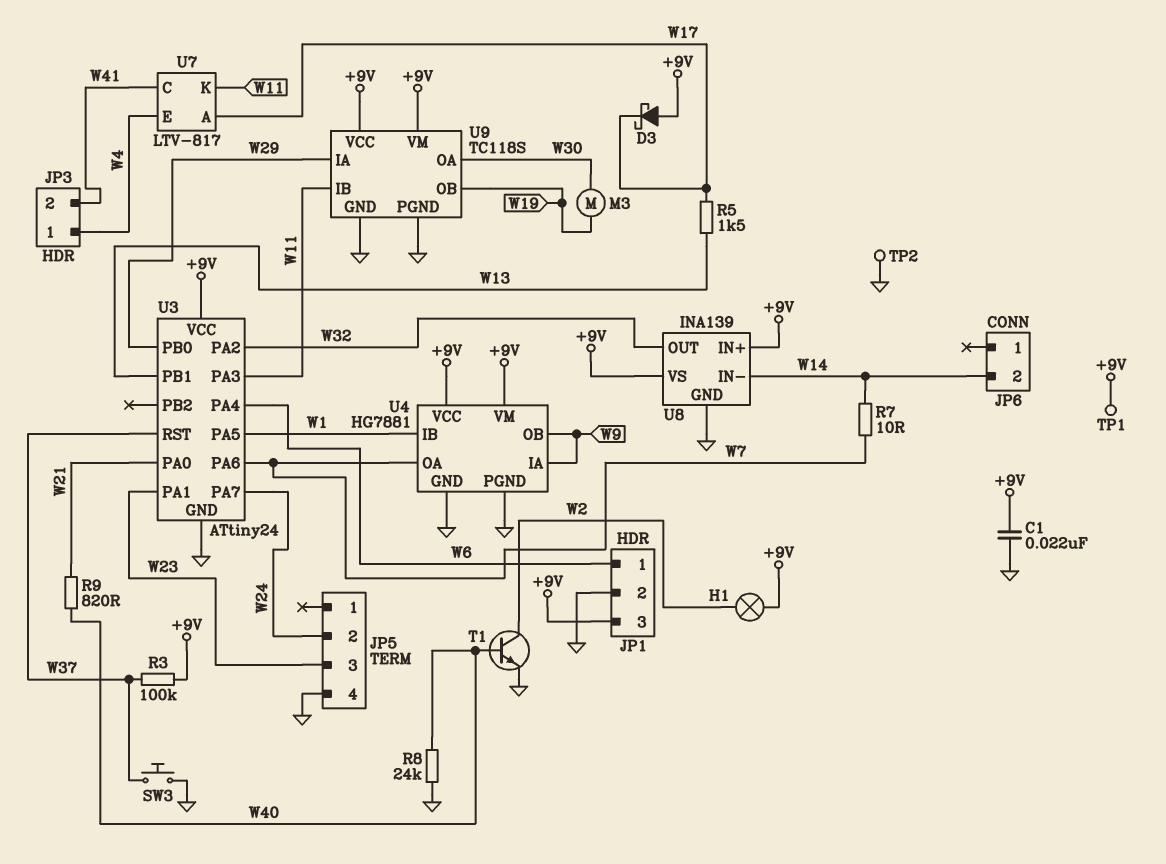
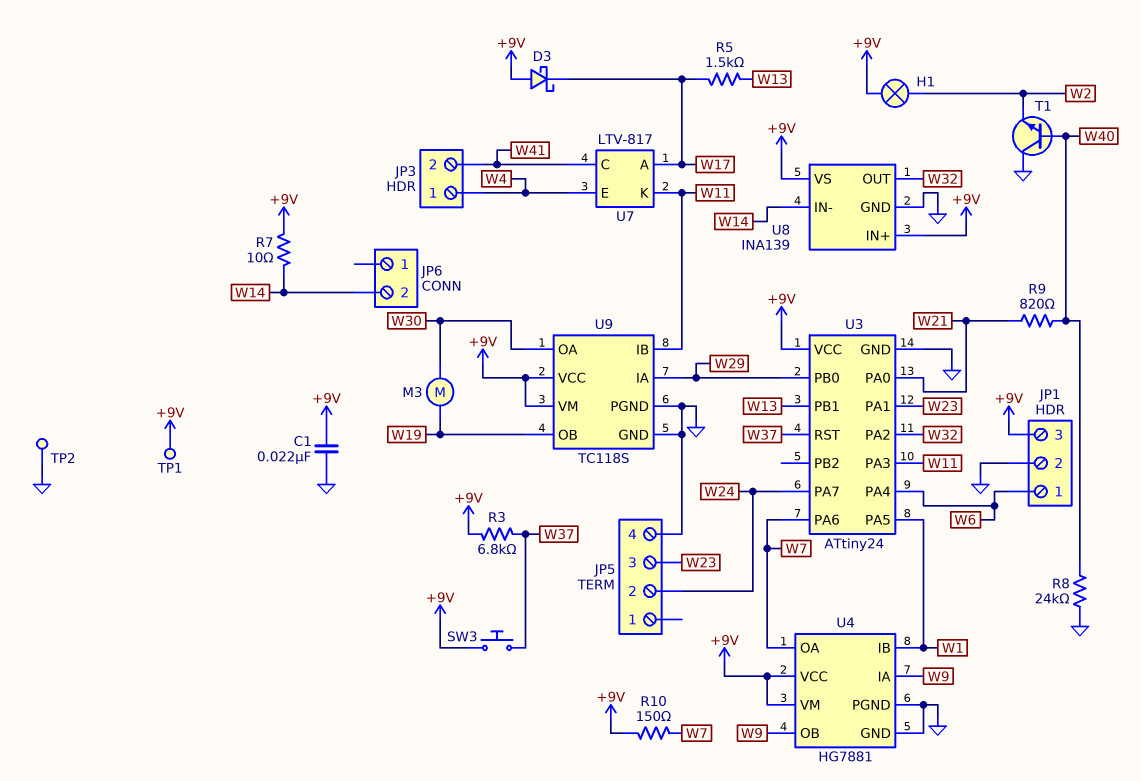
R3: 100k (+9V, W37) -> 6.8k (+9V, W37)
R7: 10 (W7, W14) -> 10 (+9V, W14)
R10: none -> 150 (+9V, W7)
SW3: button (GND, W37) -> button (+9V, W37)
T1: NPN (B W40, C W2, E GND) -> NPN (B W40, C GND, E W2)

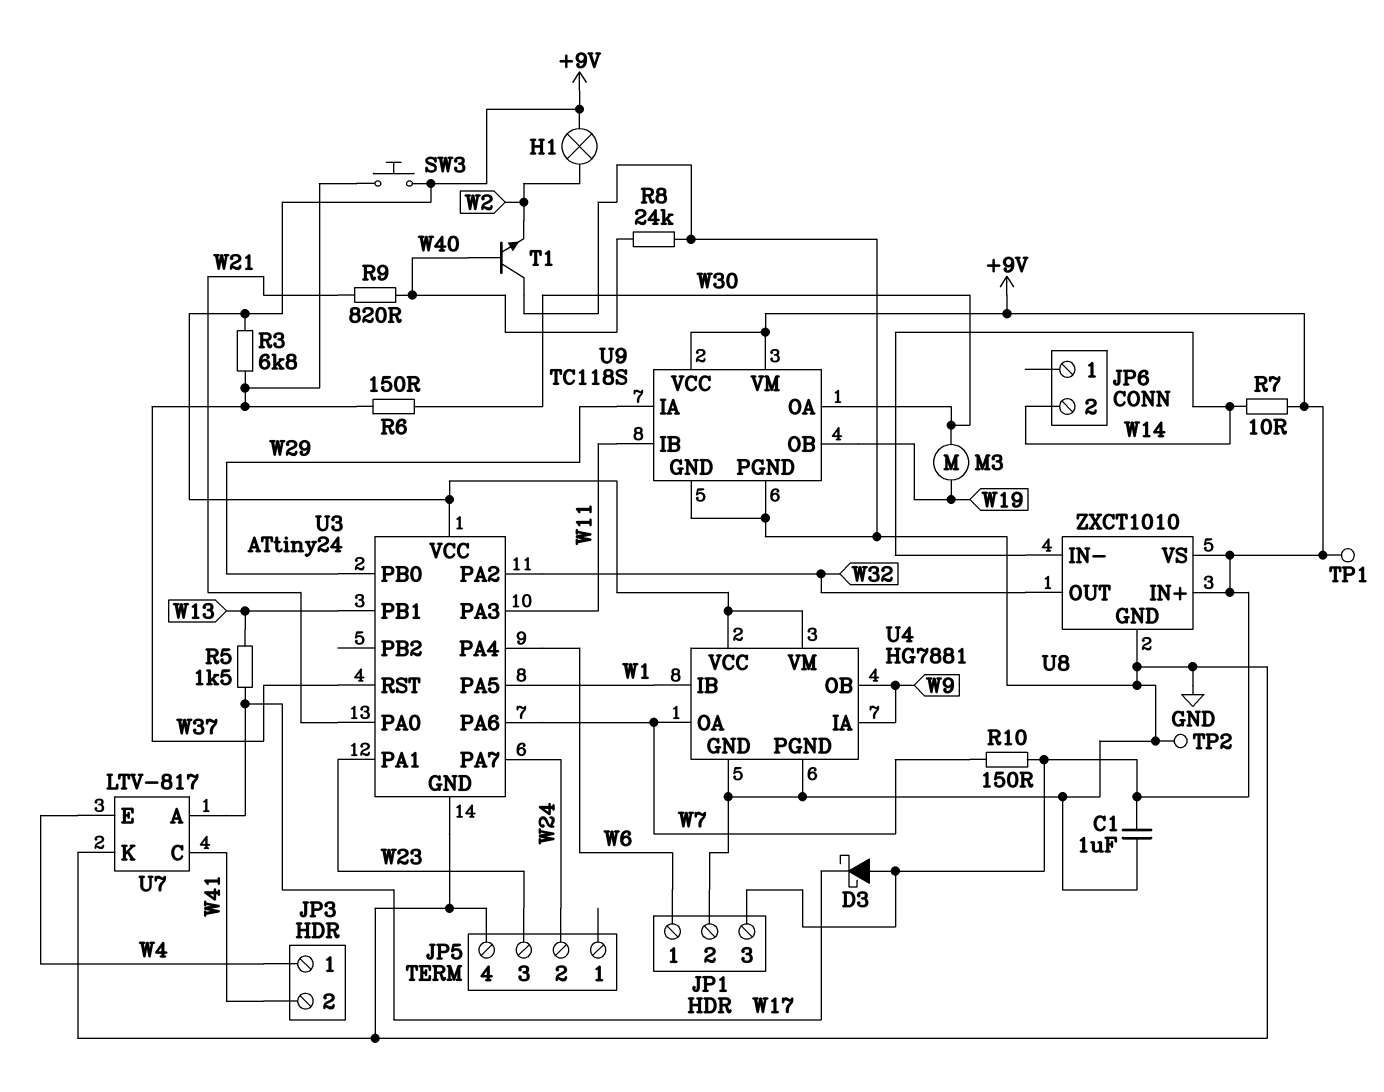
C1: 22nF (+9V, GND) -> 1uF (+9V, GND)
R6: none -> 150 (W30, W37)
U7 pin K: W11 -> GND
U8: INA139 -> ZXCT1010

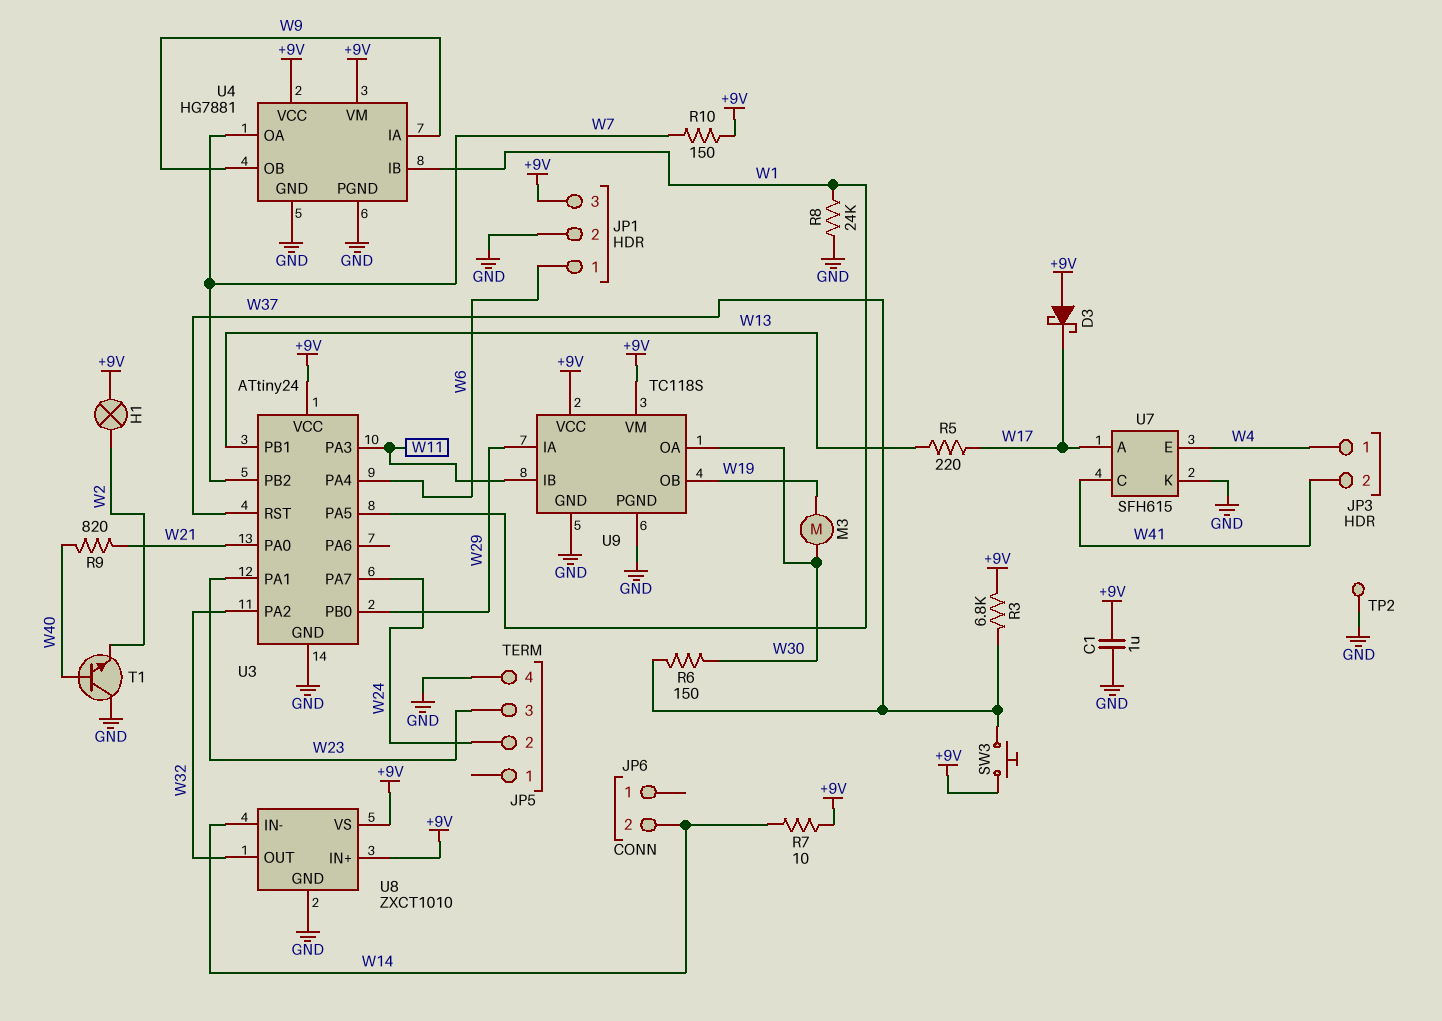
R5: 1.5k (W13, W17) -> 220 (W13, W17)
R8: 24k (GND, W40) -> 24k (GND, W1)
TP1: test point (+9V) -> none
U3 pin PA6: W7 -> none
U3 pin PB2: none -> W7
U7: LTV-817 -> SFH615

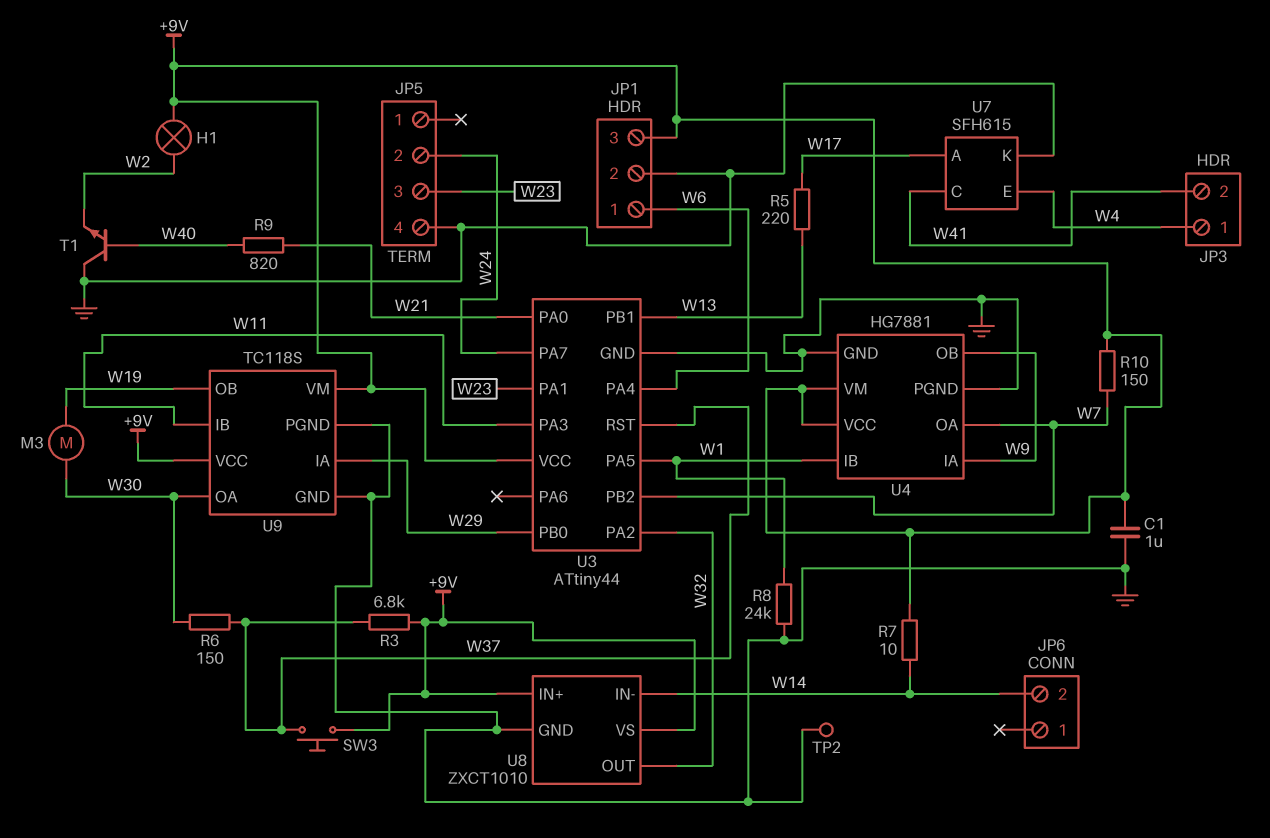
D3: schottky (A +9V, K W17) -> none
U3: ATtiny24 -> ATtiny44

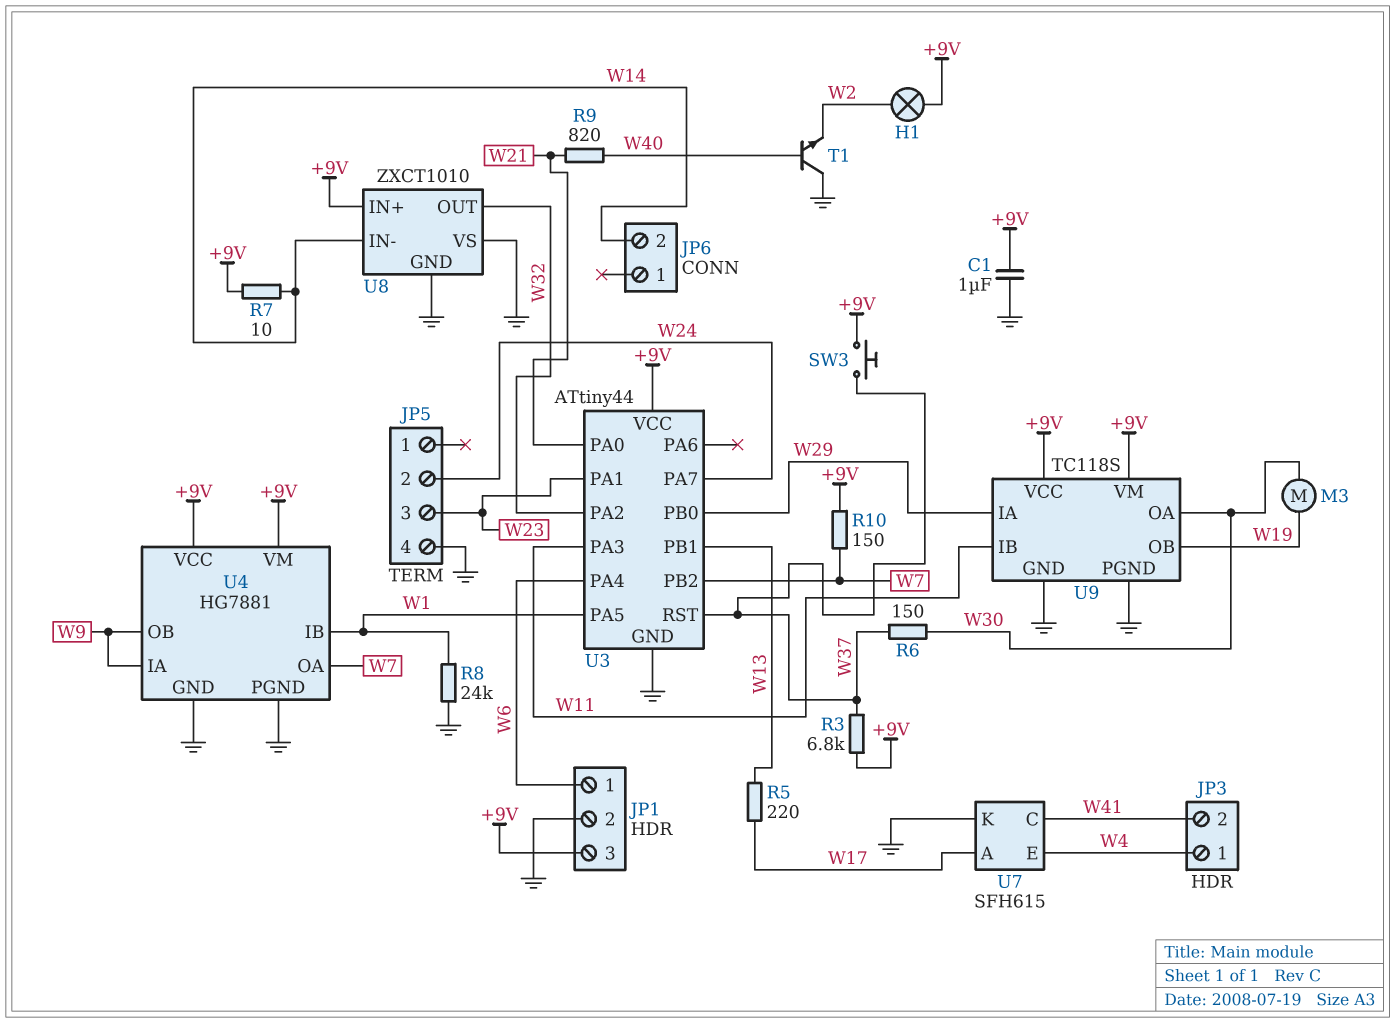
TP2: test point (GND) -> none
U8 pin VS: +9V -> GND

